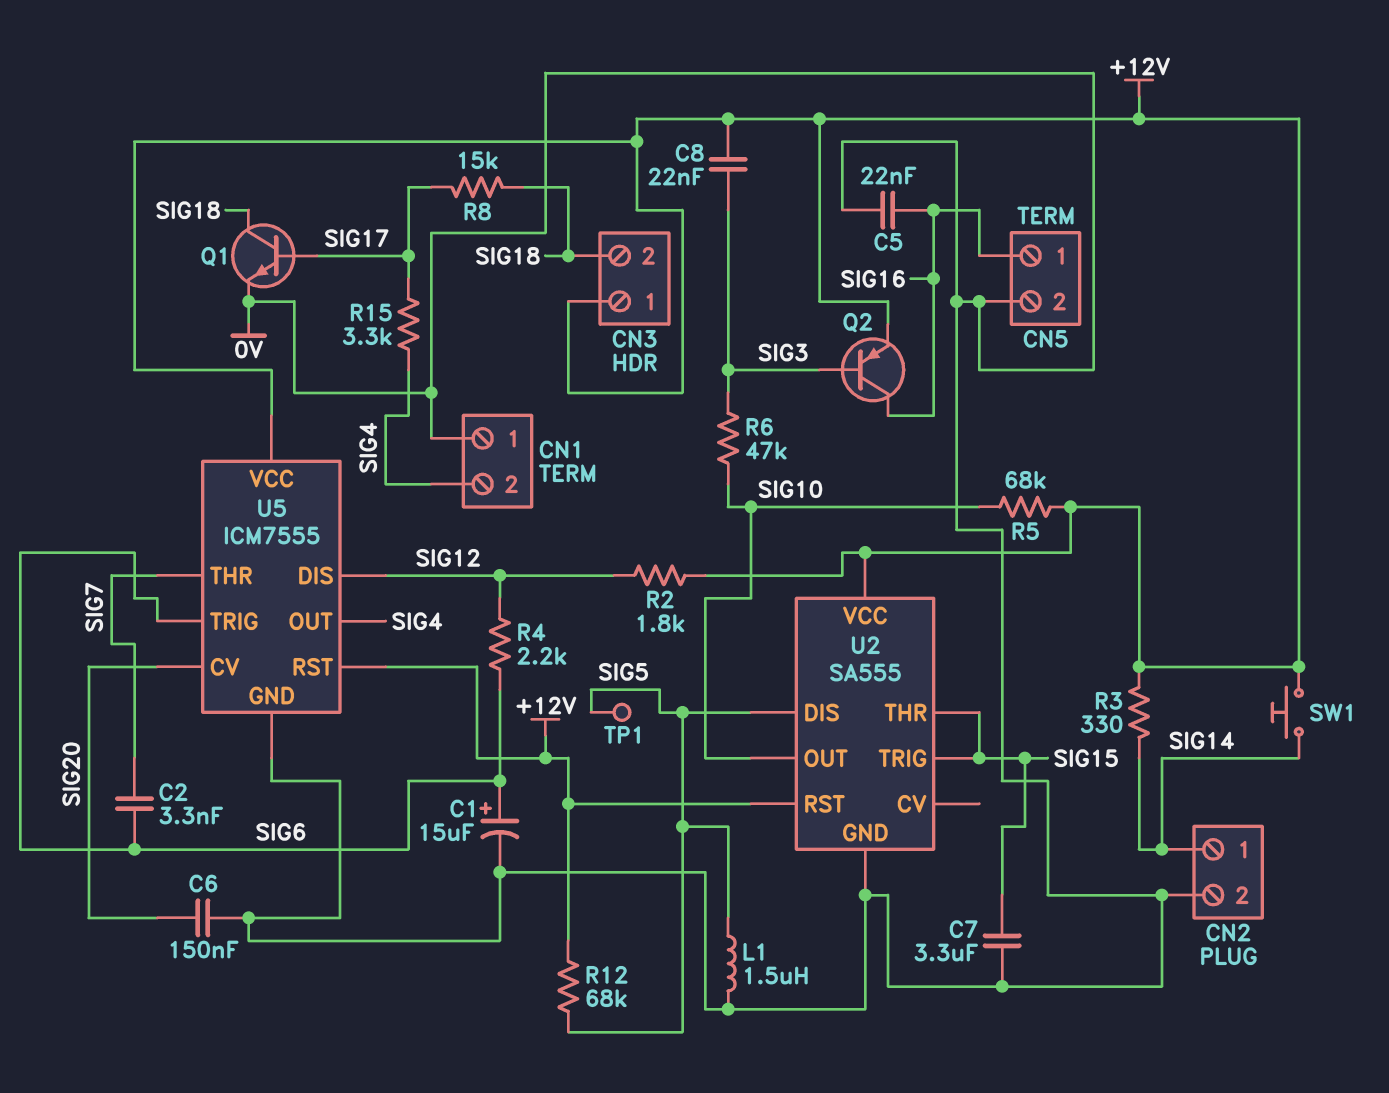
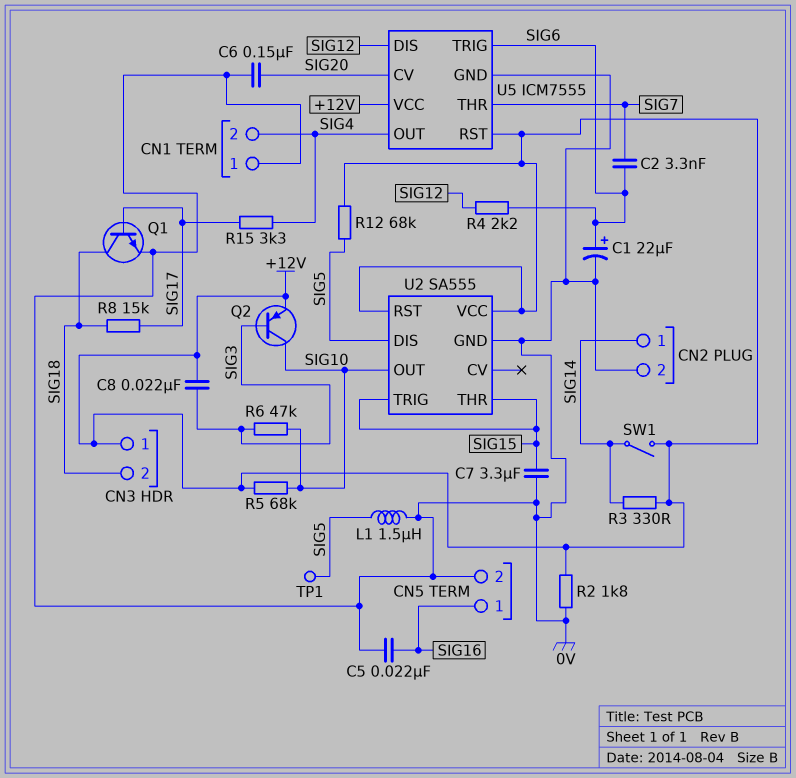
C1: 15uF (plus SIG6, minus 0V) -> 22uF (plus SIG6, minus 0V)
Q2: PNP (B SIG3, C SIG16, E +12V) -> PNP (B SIG3, C SIG10, E +12V)
R2: 1.8k (+12V, SIG12) -> 1.8k (+12V, 0V)
SW1: button (+12V, SIG14) -> switch (+12V, SIG14)

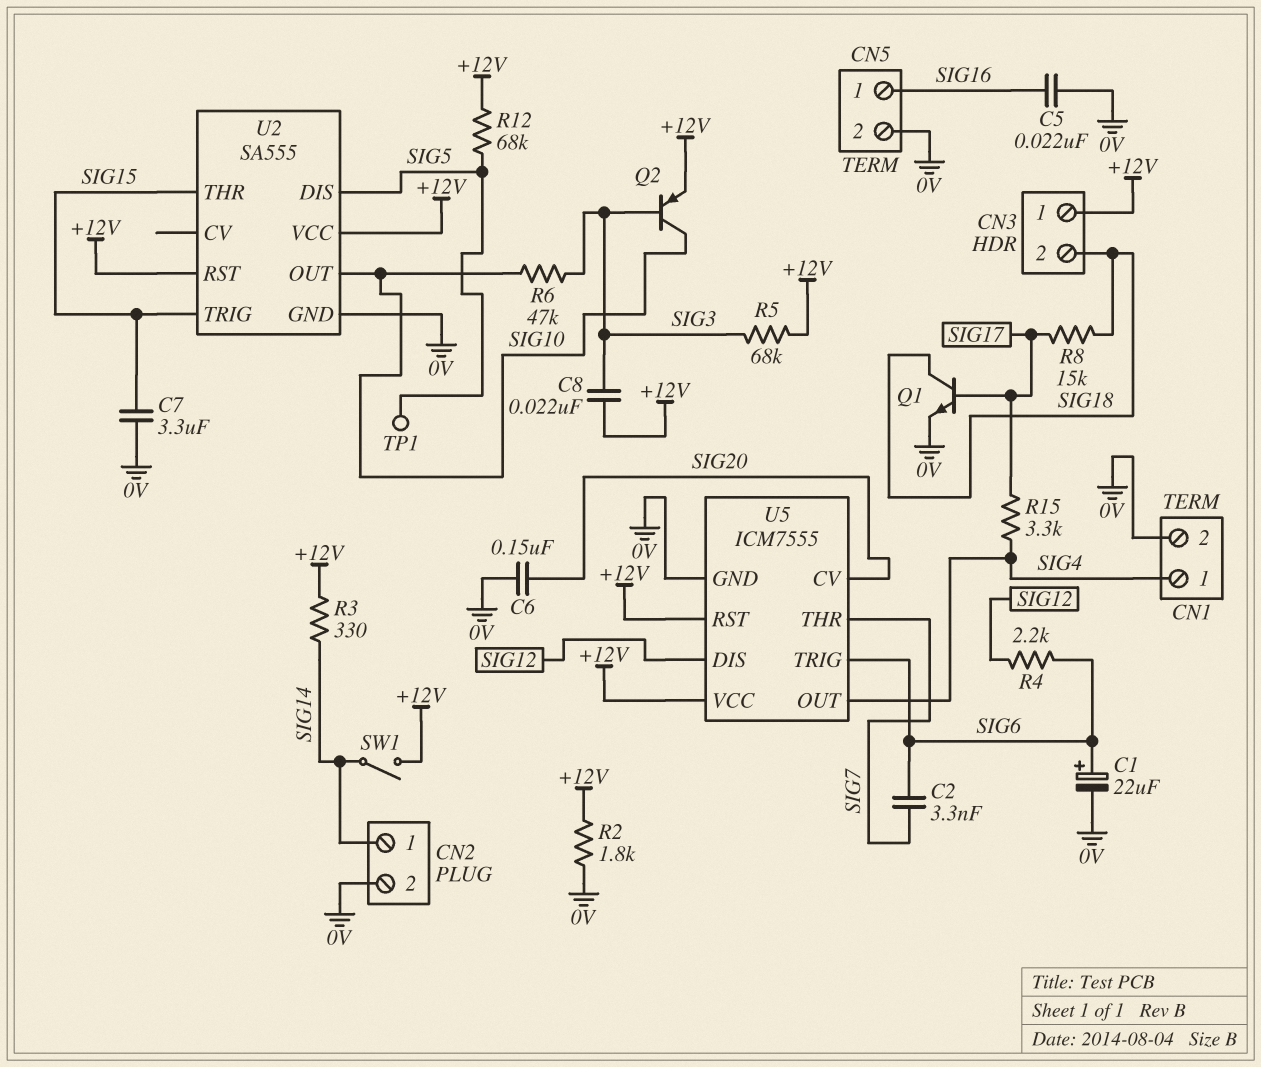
CN1 pin 1: 0V -> SIG4
CN1 pin 2: SIG4 -> 0V
L1: 1.5uH (0V, SIG5) -> none
R5: 68k (+12V, SIG10) -> 68k (+12V, SIG3)

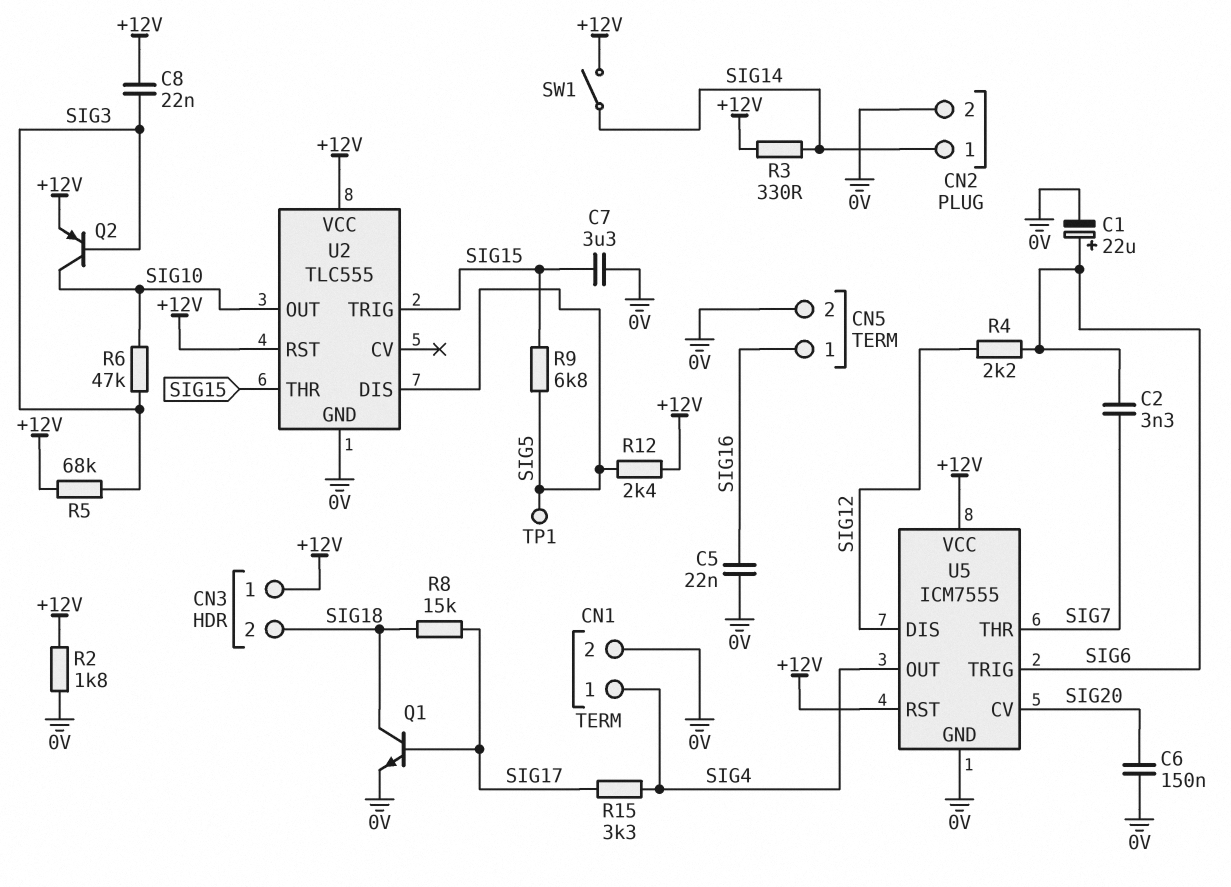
R9: none -> 6.8k (SIG5, SIG15)
R12: 68k (+12V, SIG5) -> 2.4k (+12V, SIG5)
U2: SA555 -> TLC555

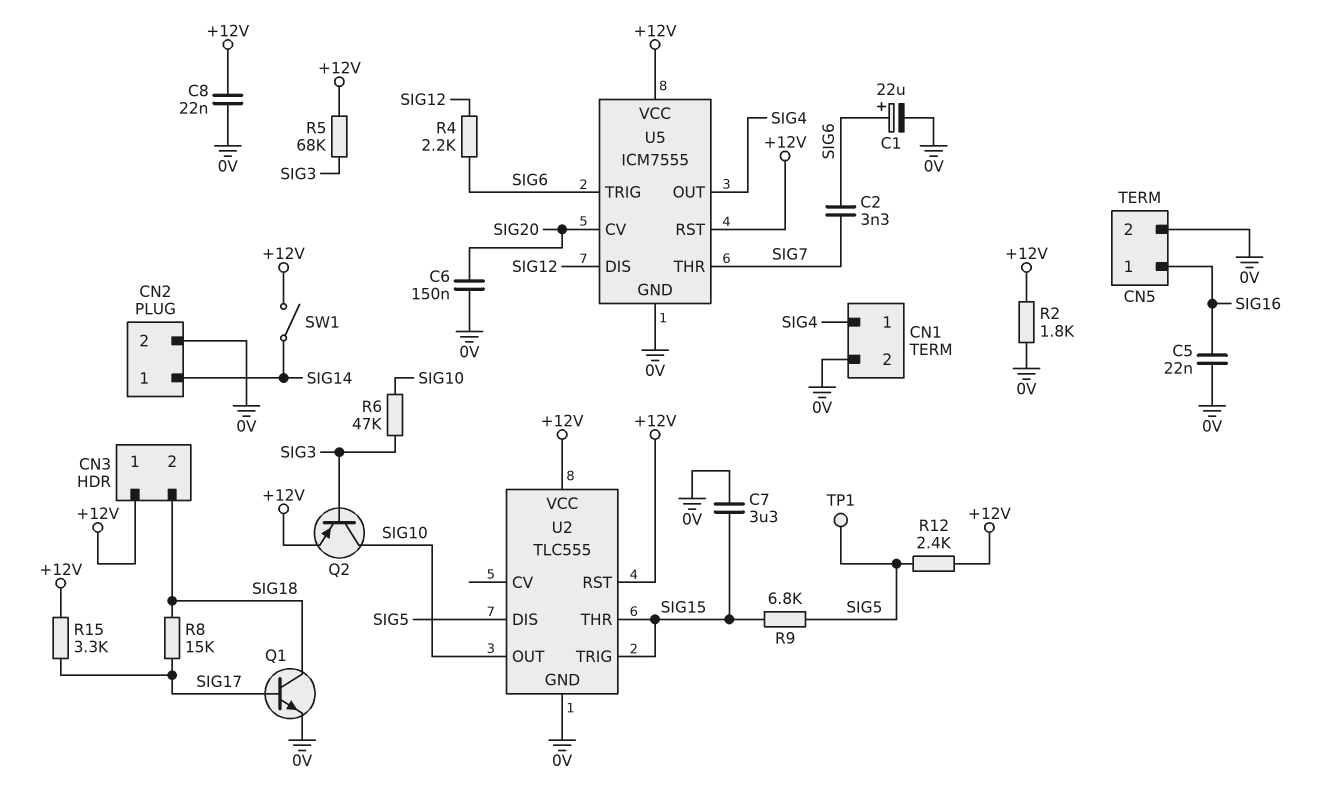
C8: 22nF (+12V, SIG3) -> 22nF (+12V, 0V)
R3: 330 (+12V, SIG14) -> none
R15: 3.3k (SIG4, SIG17) -> 3.3k (+12V, SIG17)

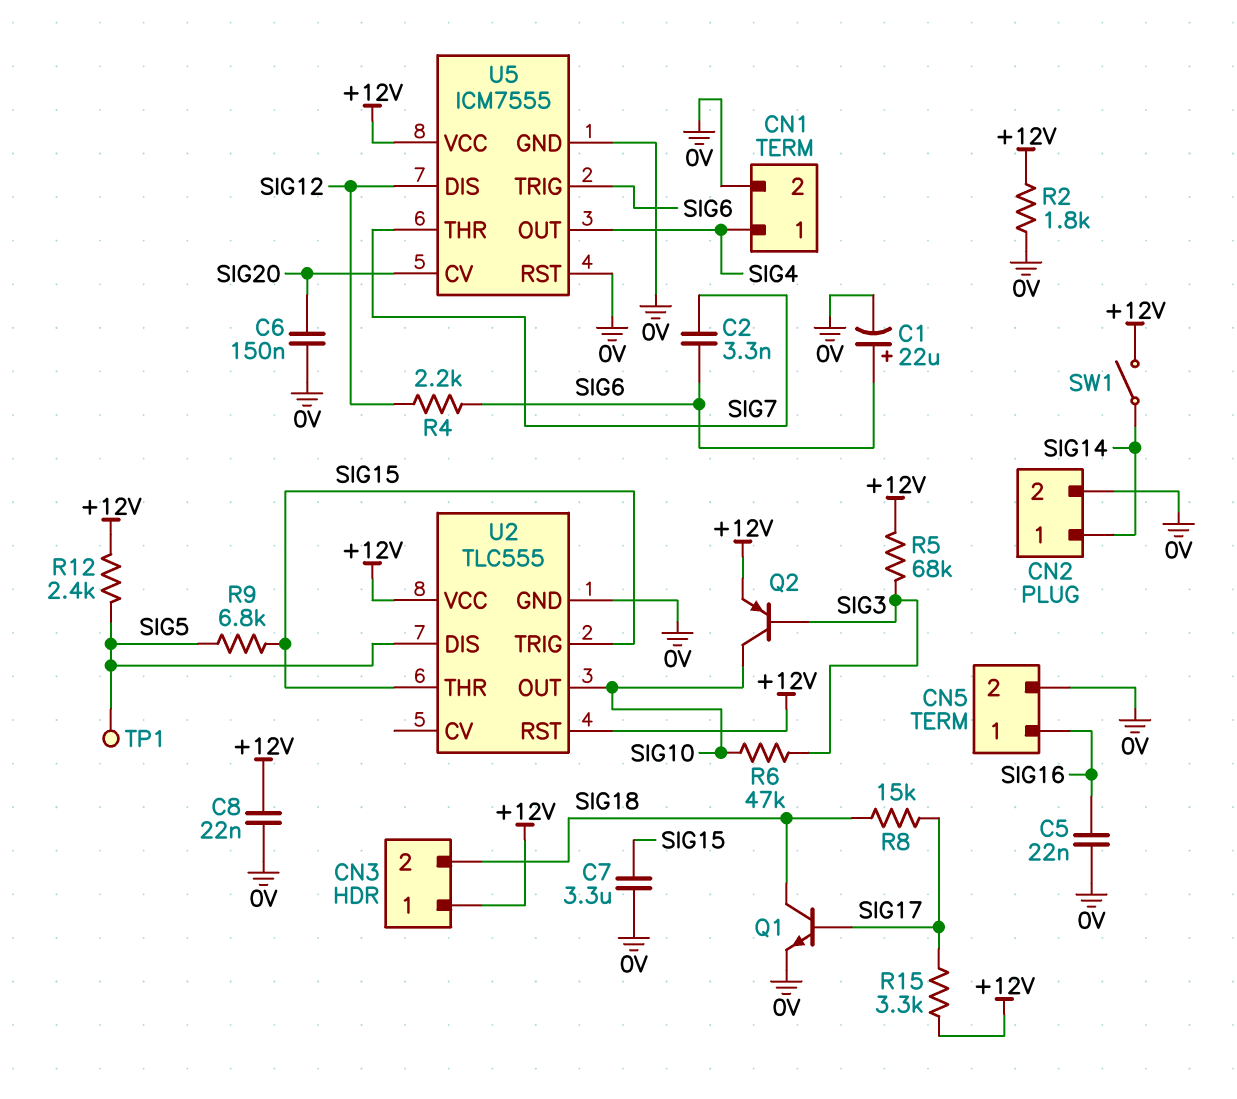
U5 pin RST: +12V -> 0V

